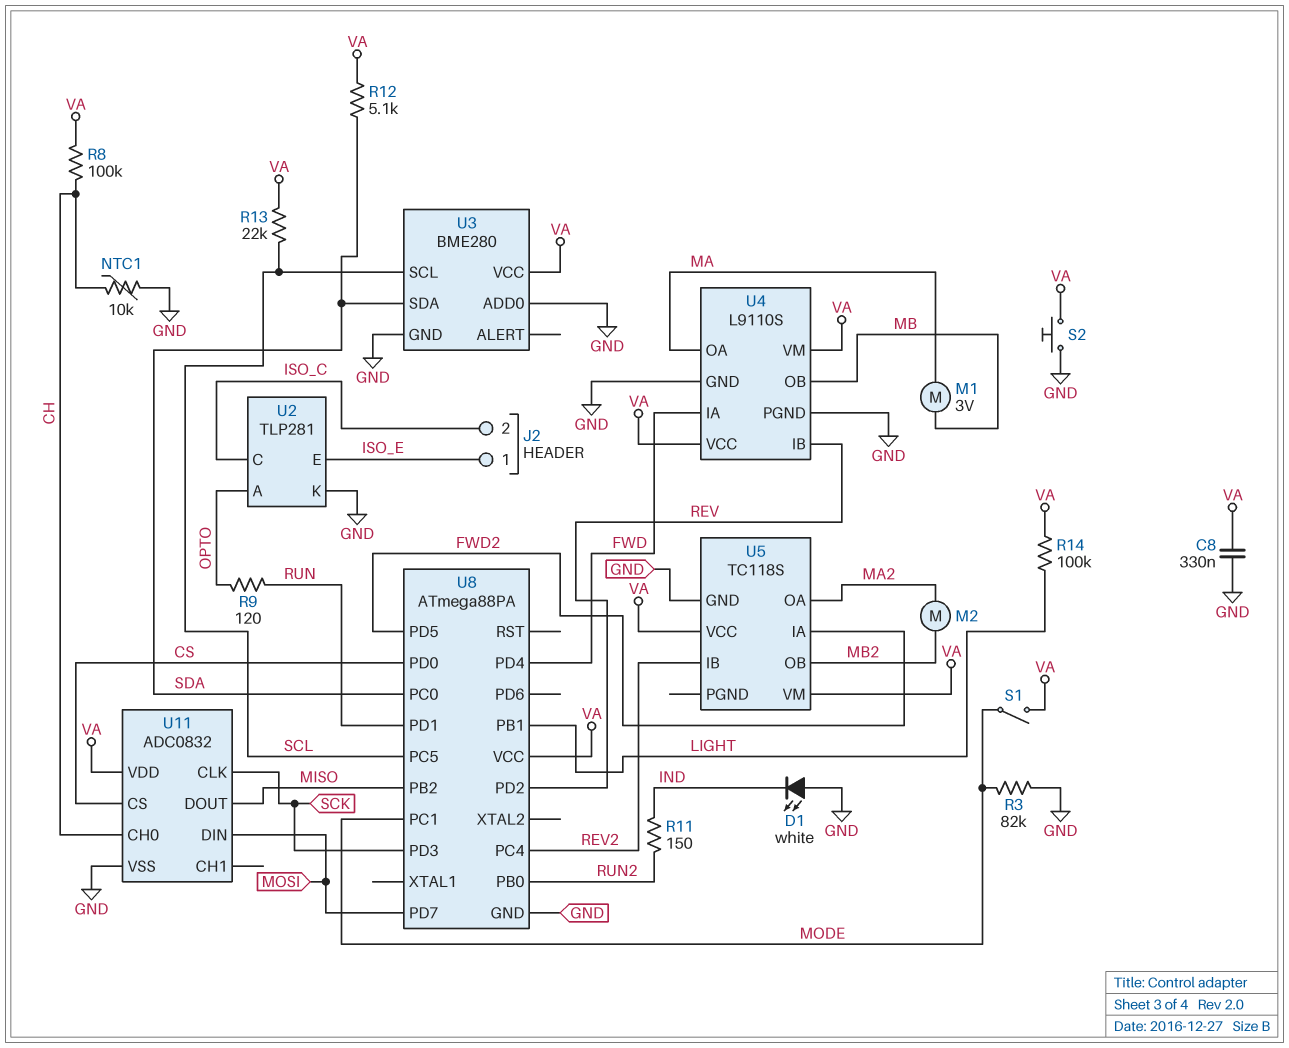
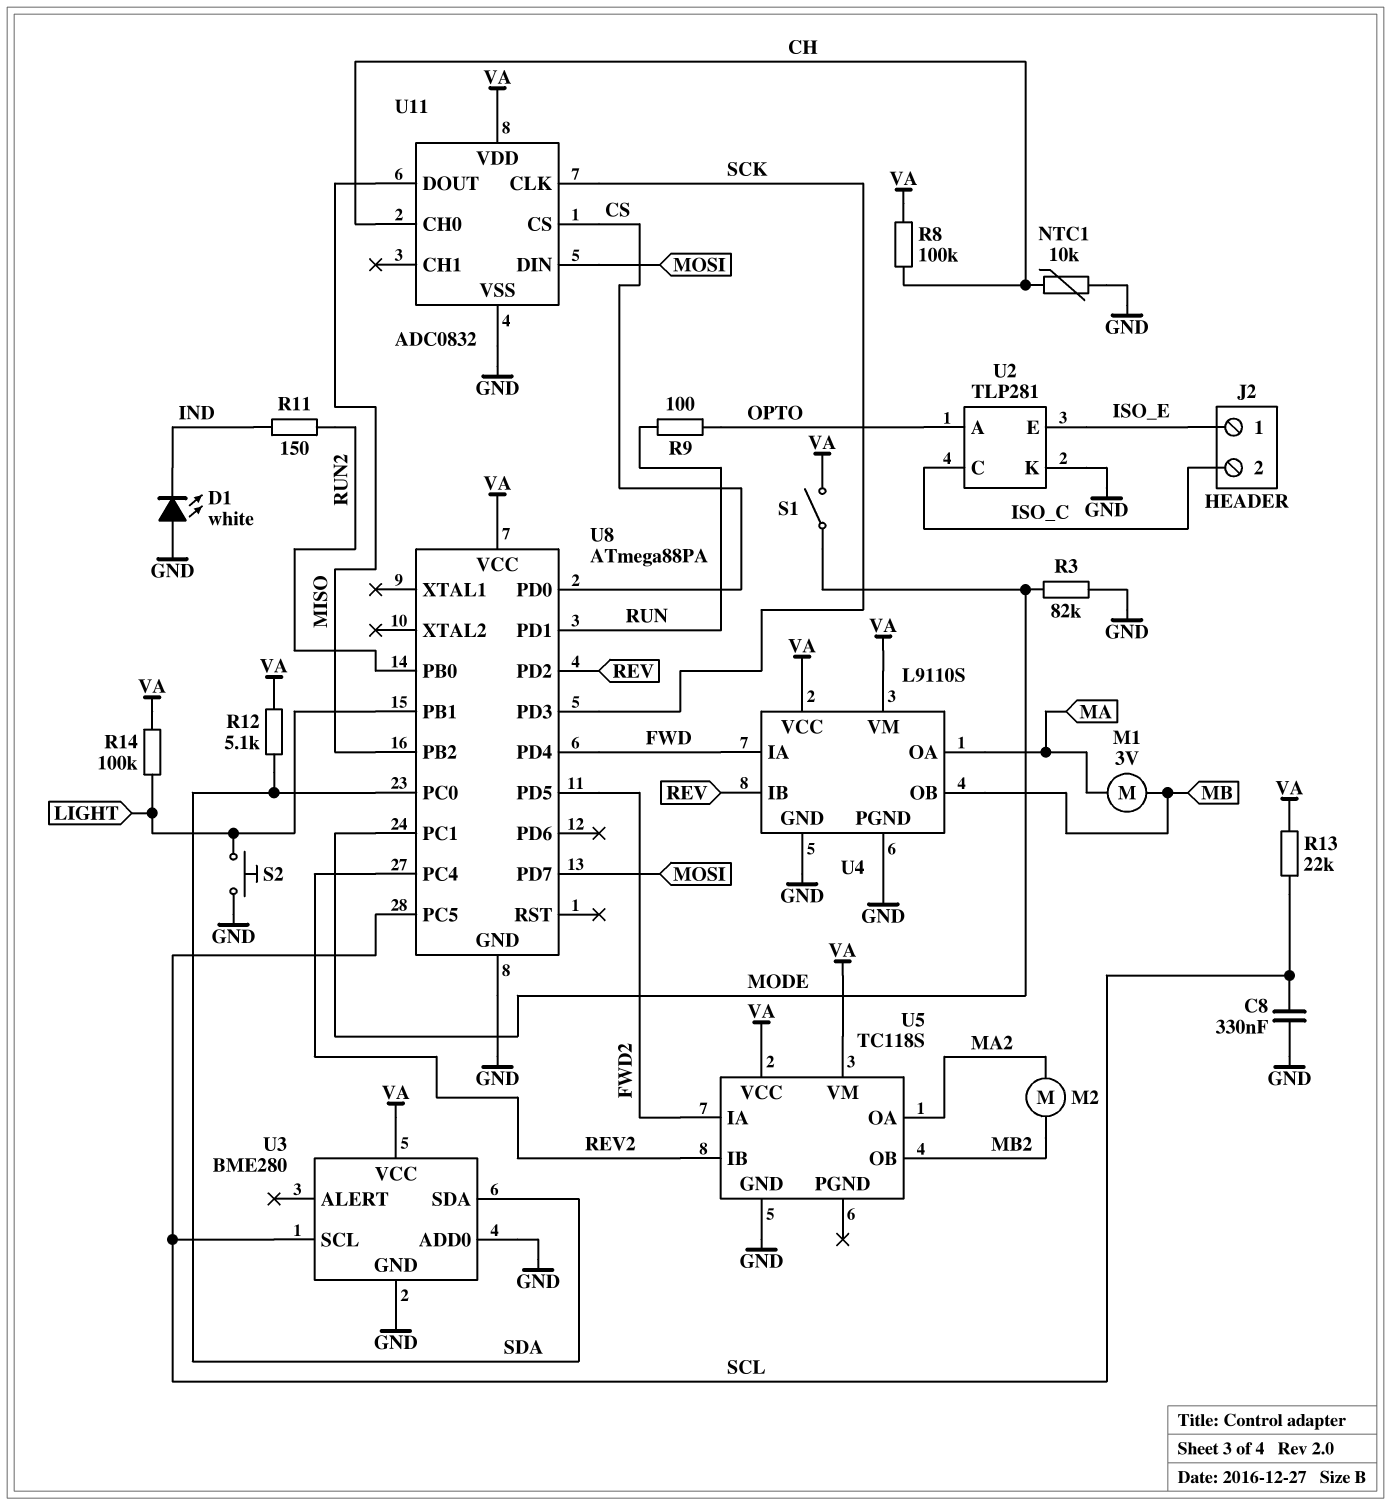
C8: 330nF (GND, VA) -> 330nF (GND, SCL)
R9: 120 (OPTO, RUN) -> 100 (OPTO, RUN)
S2: button (GND, VA) -> button (GND, LIGHT)

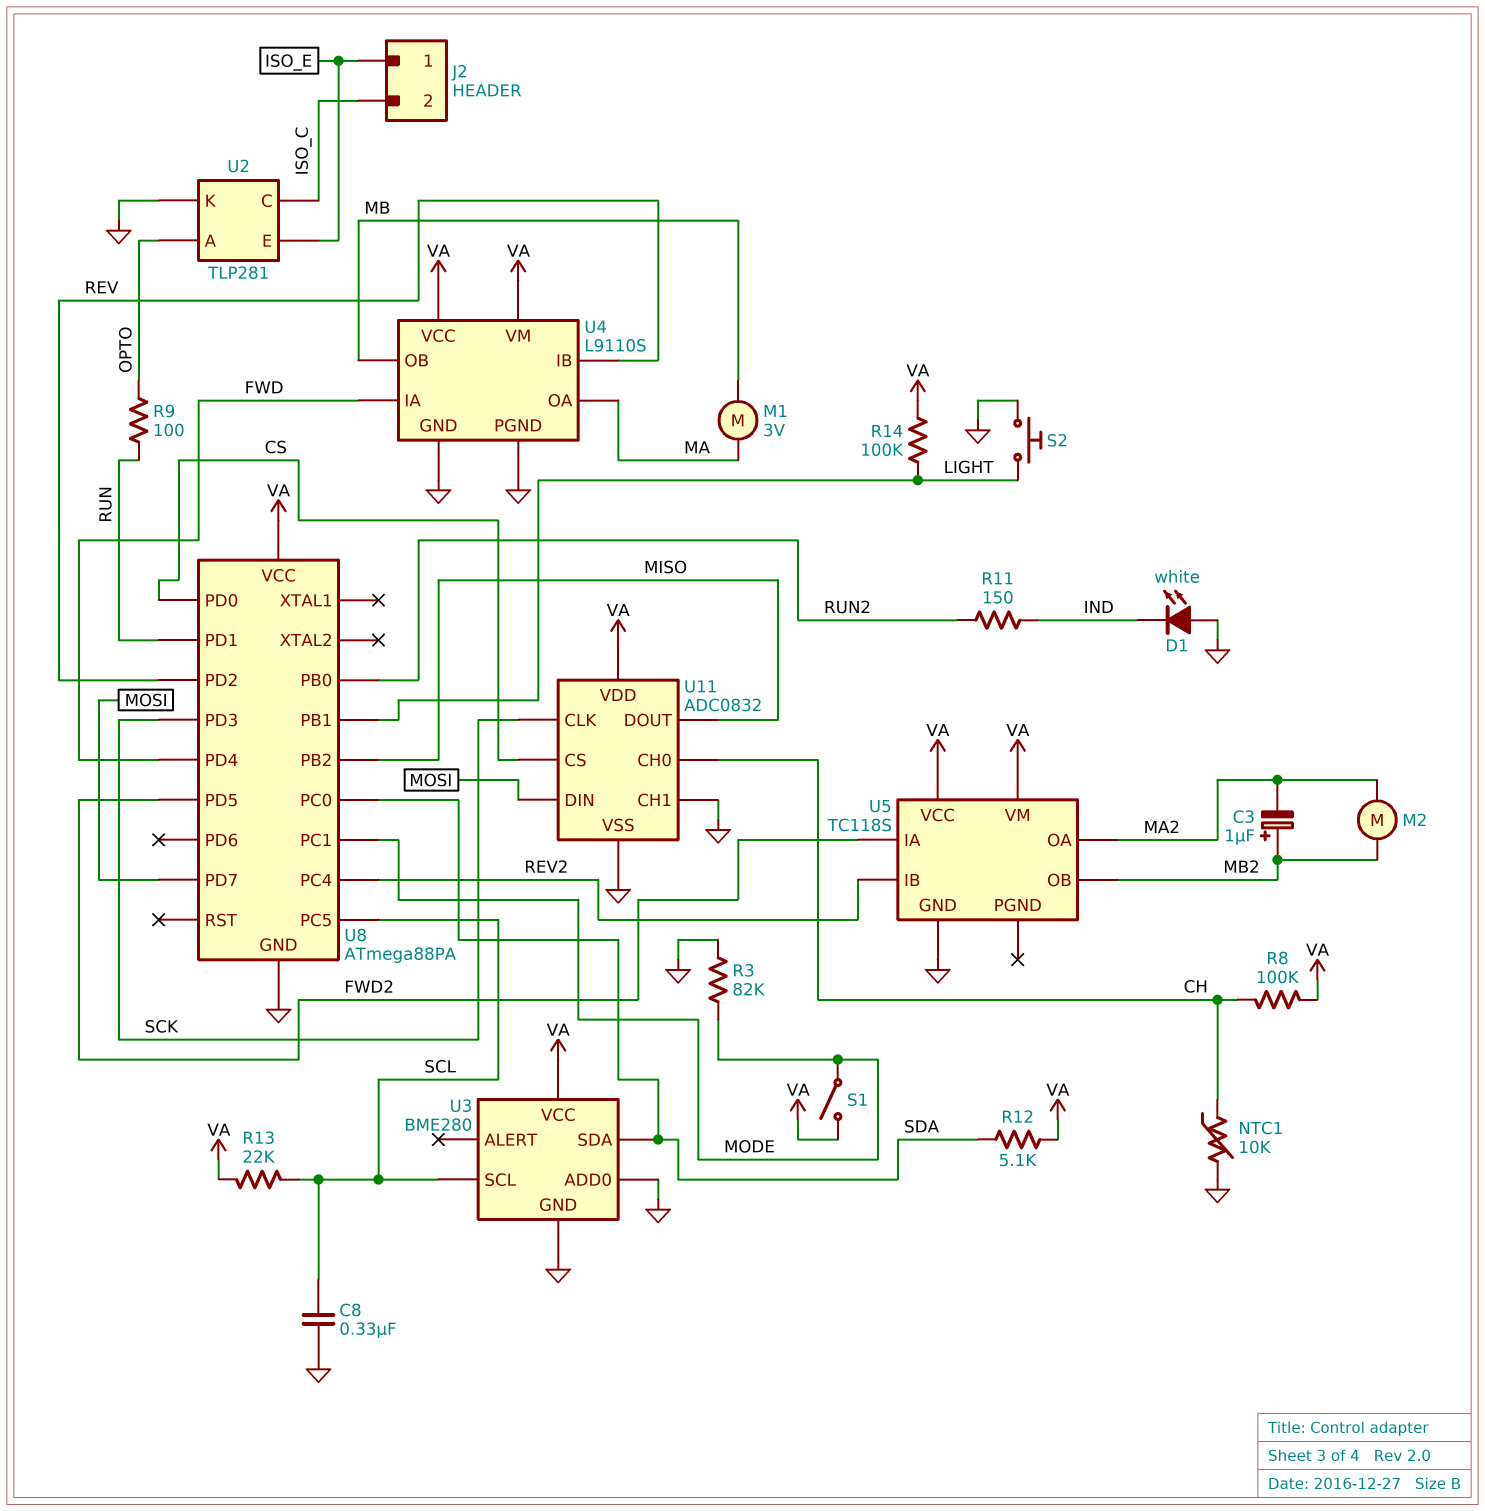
C3: none -> 1uF (plus MB2, minus MA2)
U11 pin CH1: none -> GND

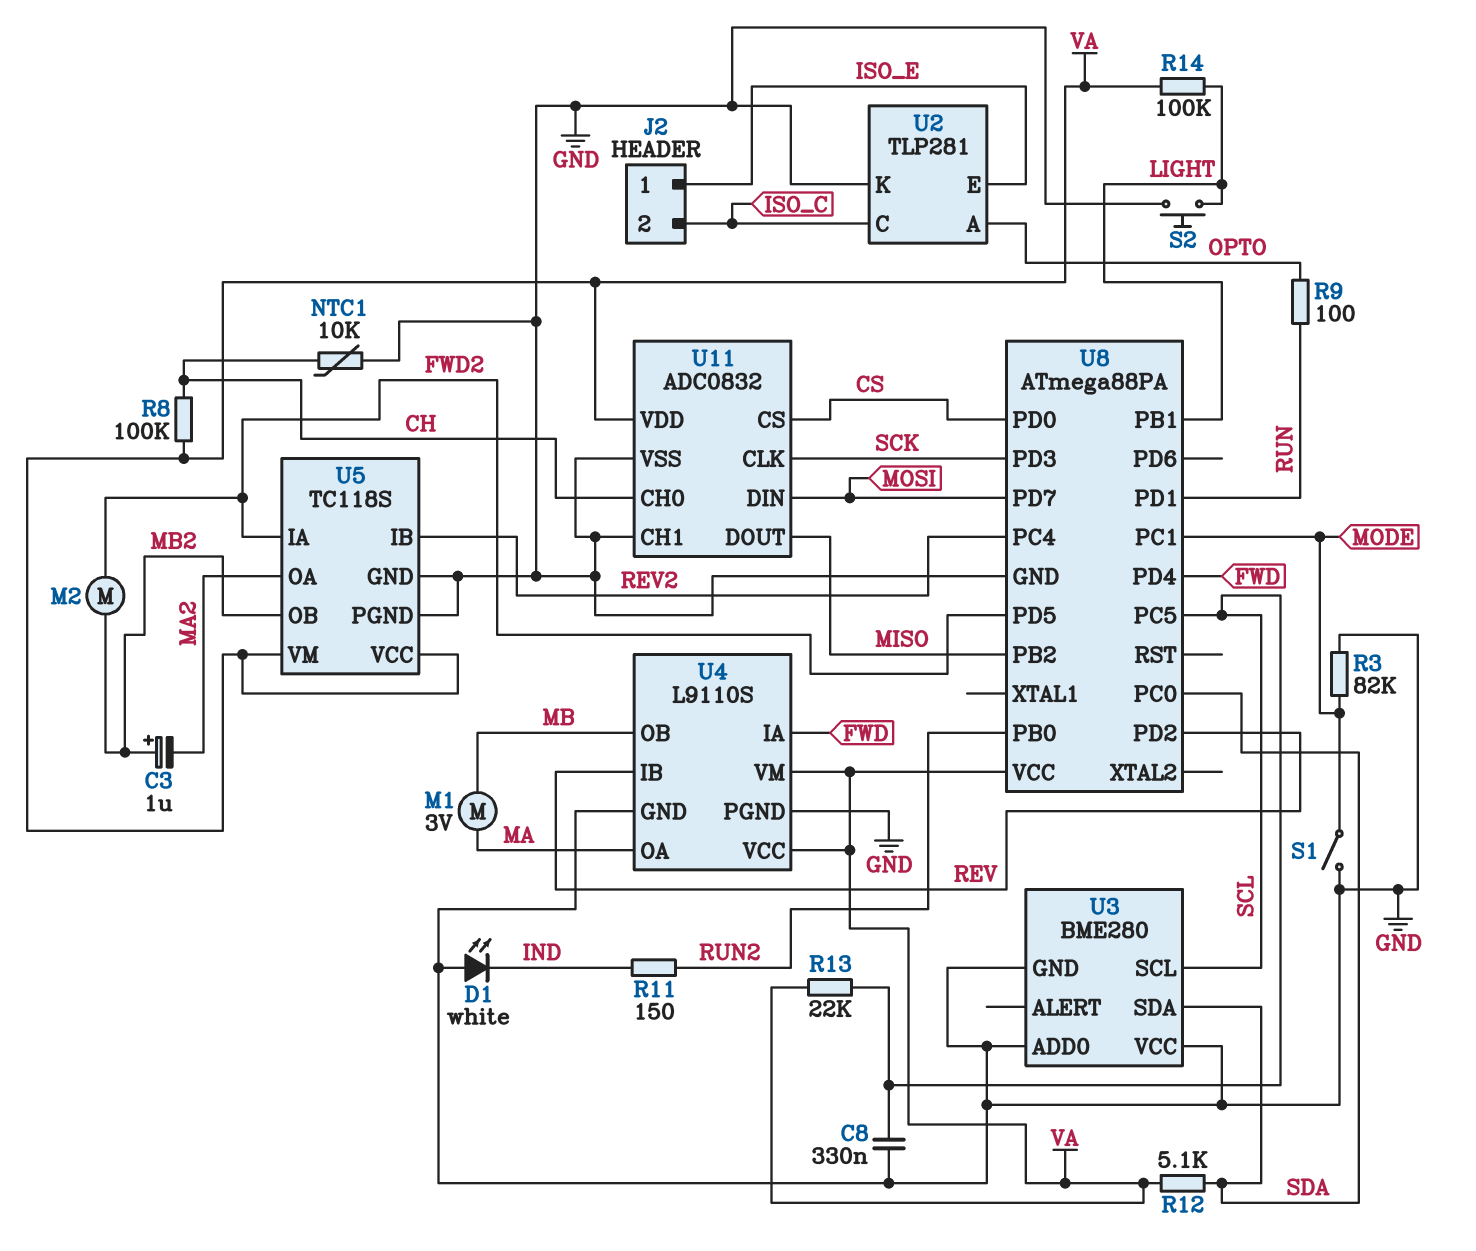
M2: motor (MA2, MB2) -> motor (FWD2, MB2)
S1: switch (MODE, VA) -> switch (GND, MODE)
U3 pin VCC: VA -> GND
U5 pin PGND: none -> GND

